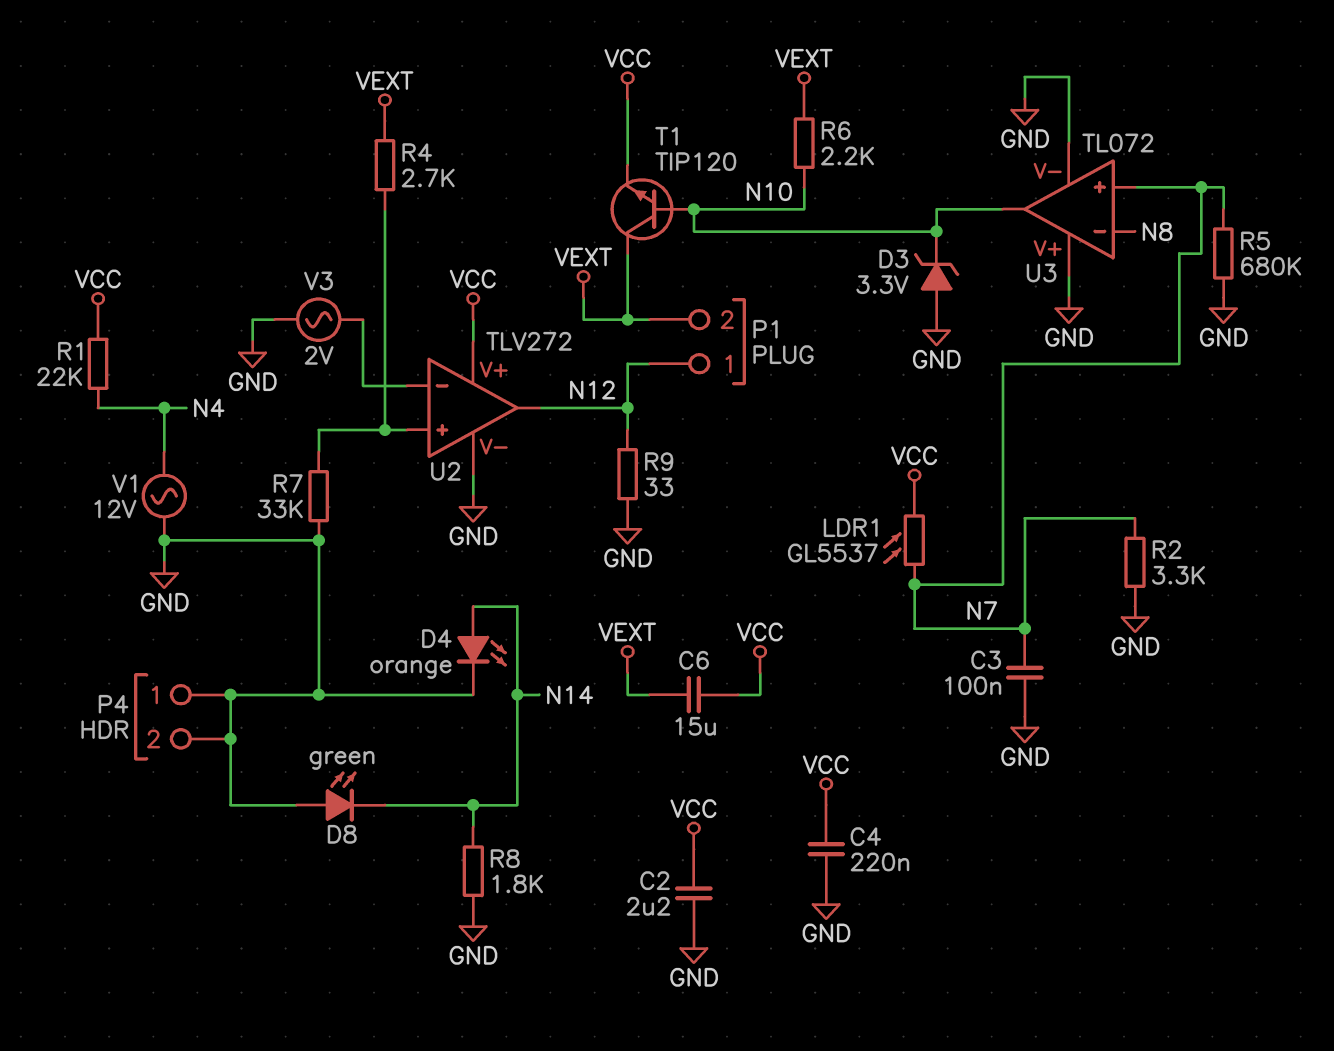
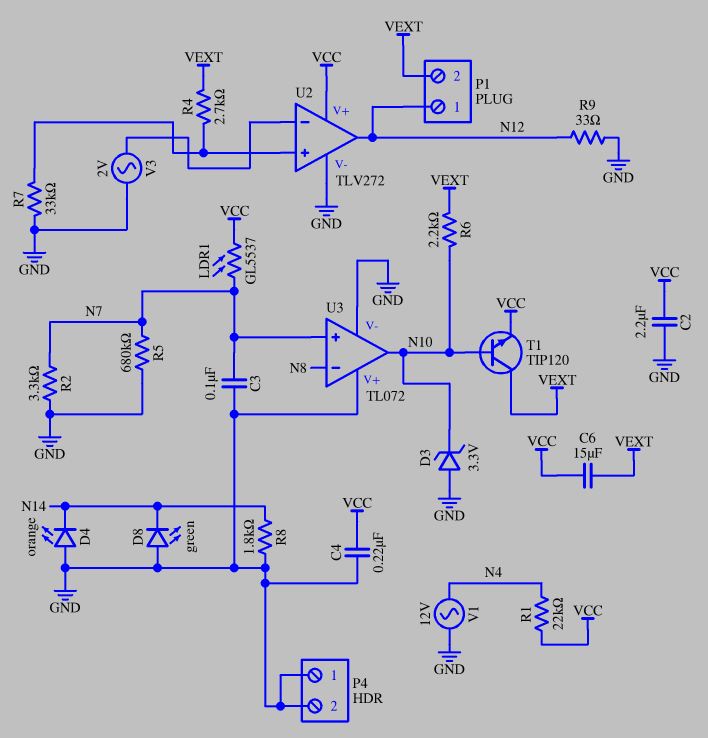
D4: LED orange (A N14, K GND) -> LED orange (A GND, K N14)

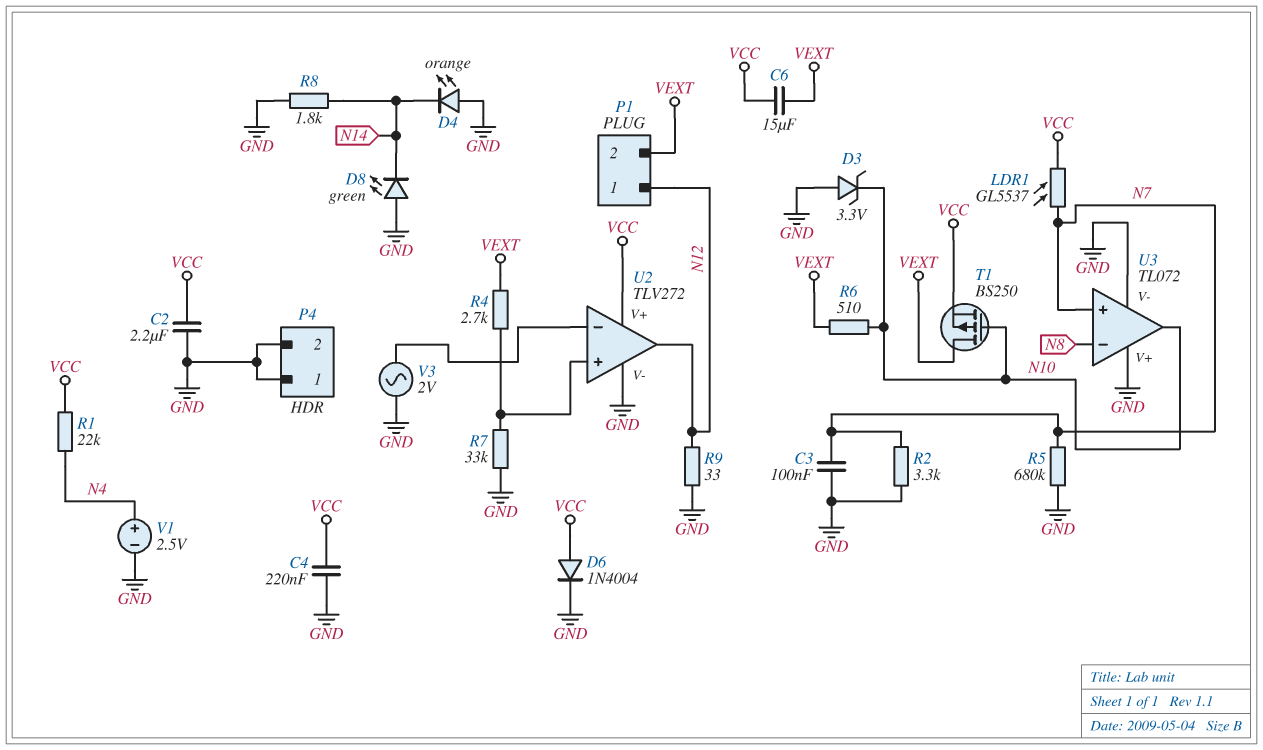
D6: none -> diode 1N4004 (A VCC, K GND)
R6: 2.2k (N10, VEXT) -> 510 (N10, VEXT)
T1: NPN TIP120 (B N10, C VEXT, E VCC) -> PMOS BS250 (G N10, D VEXT, S VCC)
V1: AC 12V (GND, N4) -> 2.5V (plus N4, minus GND)

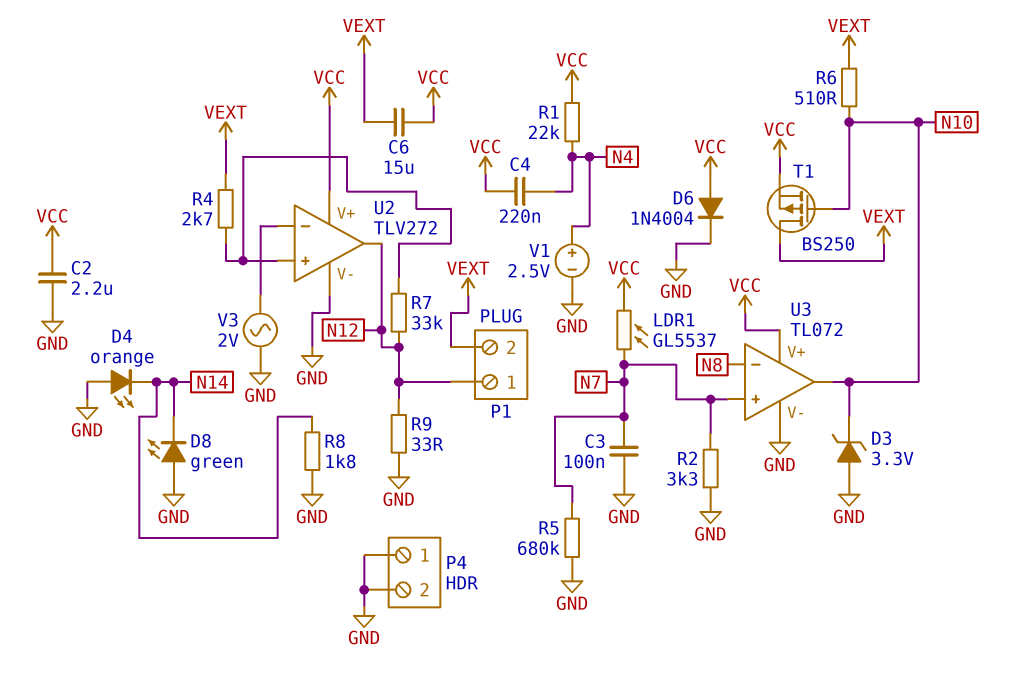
C4: 220nF (GND, VCC) -> 220nF (N4, VCC)
R7: 33k (GND, U2/in+) -> 33k (N12, U2/in+)
U3 pin V+: GND -> VCC

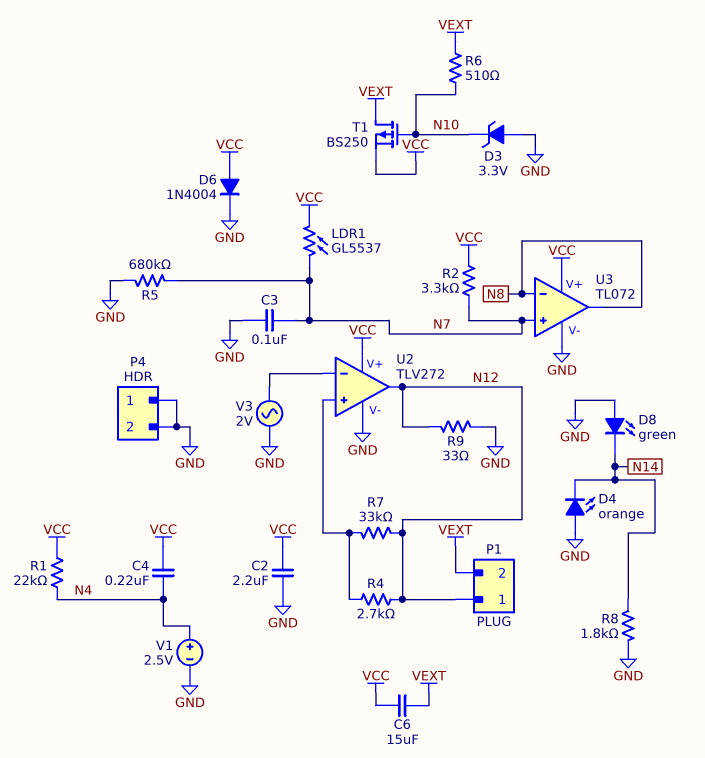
R2: 3.3k (GND, N7) -> 3.3k (N7, VCC)
R4: 2.7k (U2/in+, VEXT) -> 2.7k (N12, U2/in+)
U3 pin out: N10 -> N8

